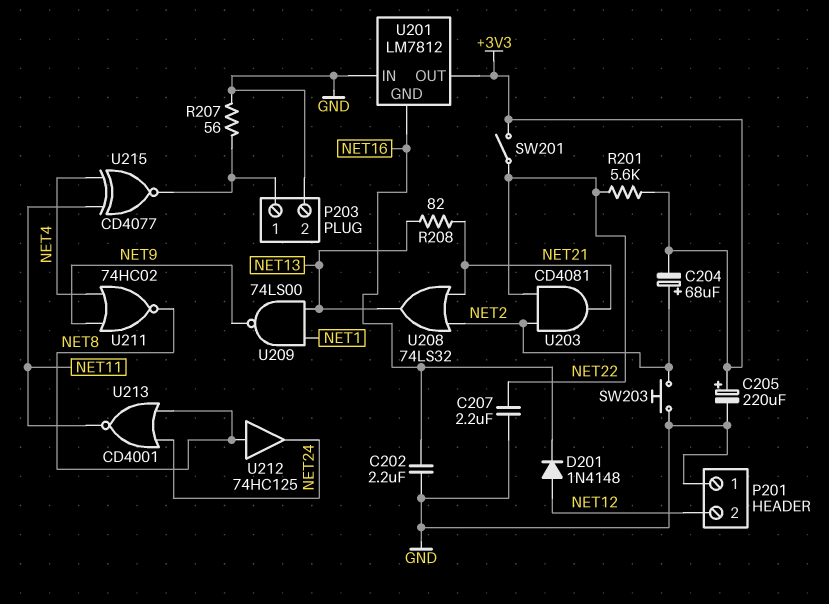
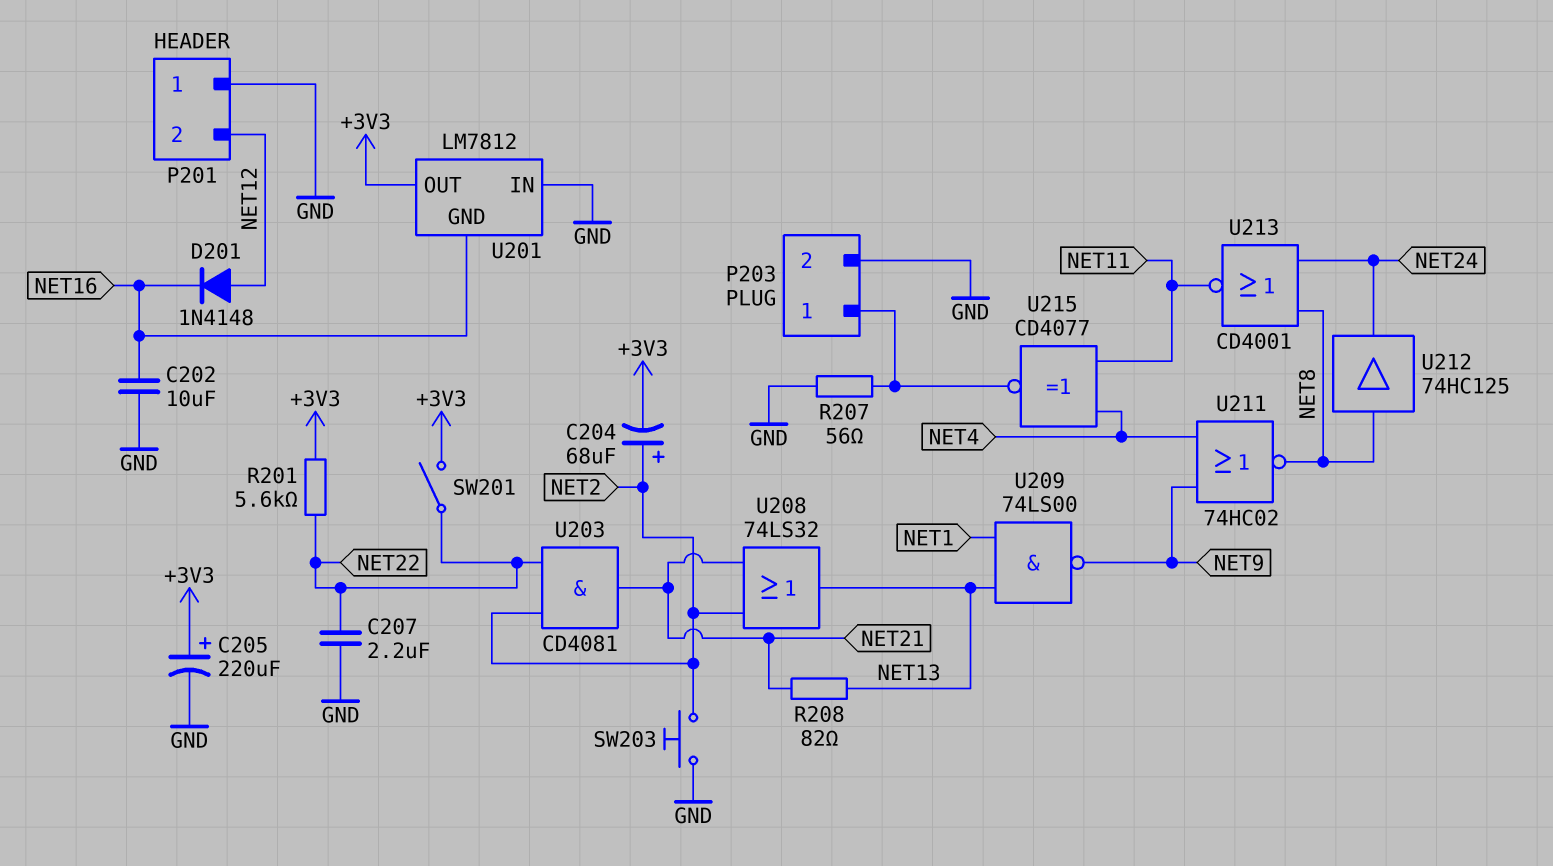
C202: 2.2uF (GND, NET16) -> 10uF (GND, NET16)

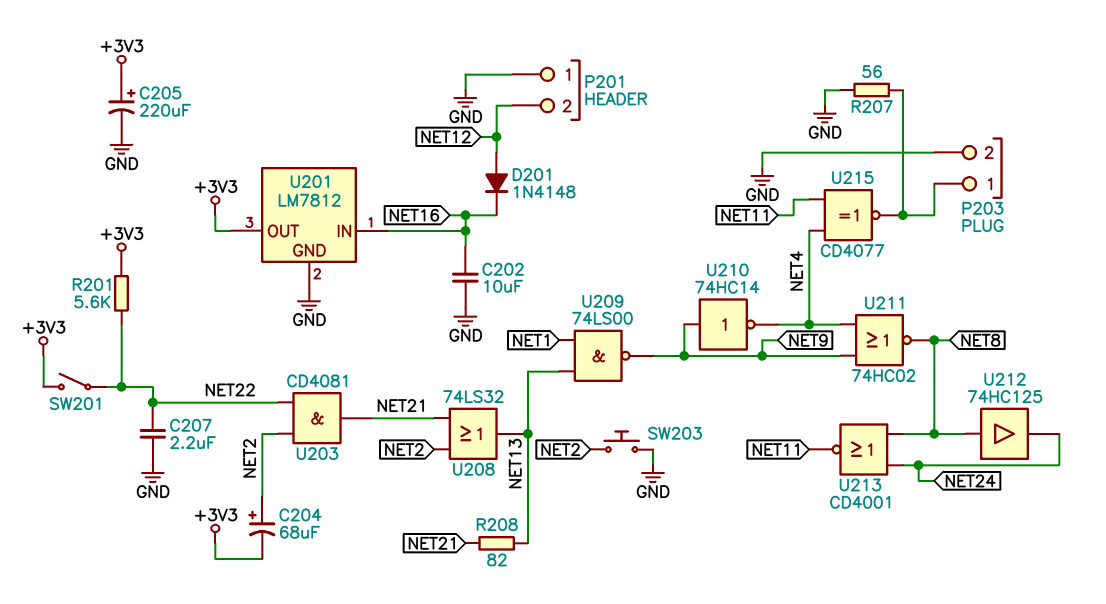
U201 pin GND: NET16 -> GND
U201 pin IN: GND -> NET16
U210: none -> NOT 74HC14 (in NET9, out NET4)

